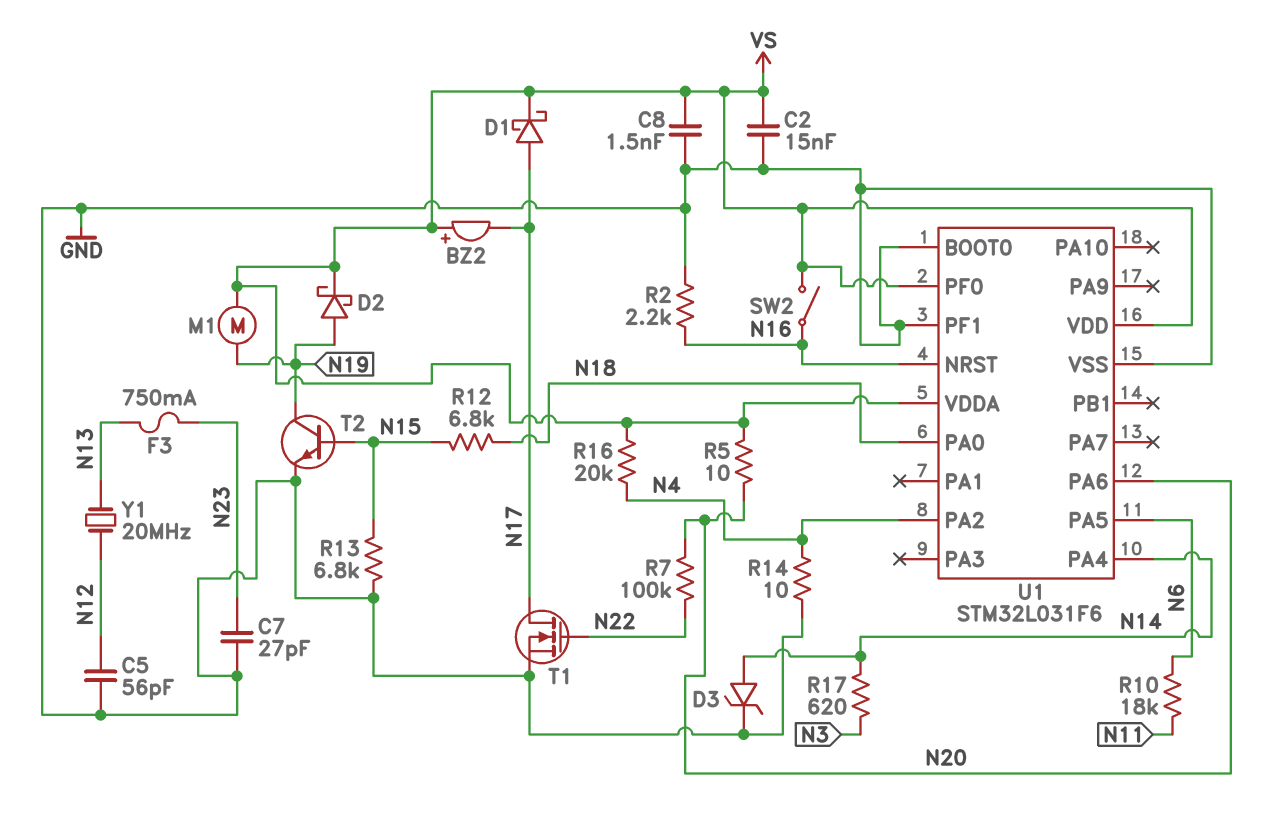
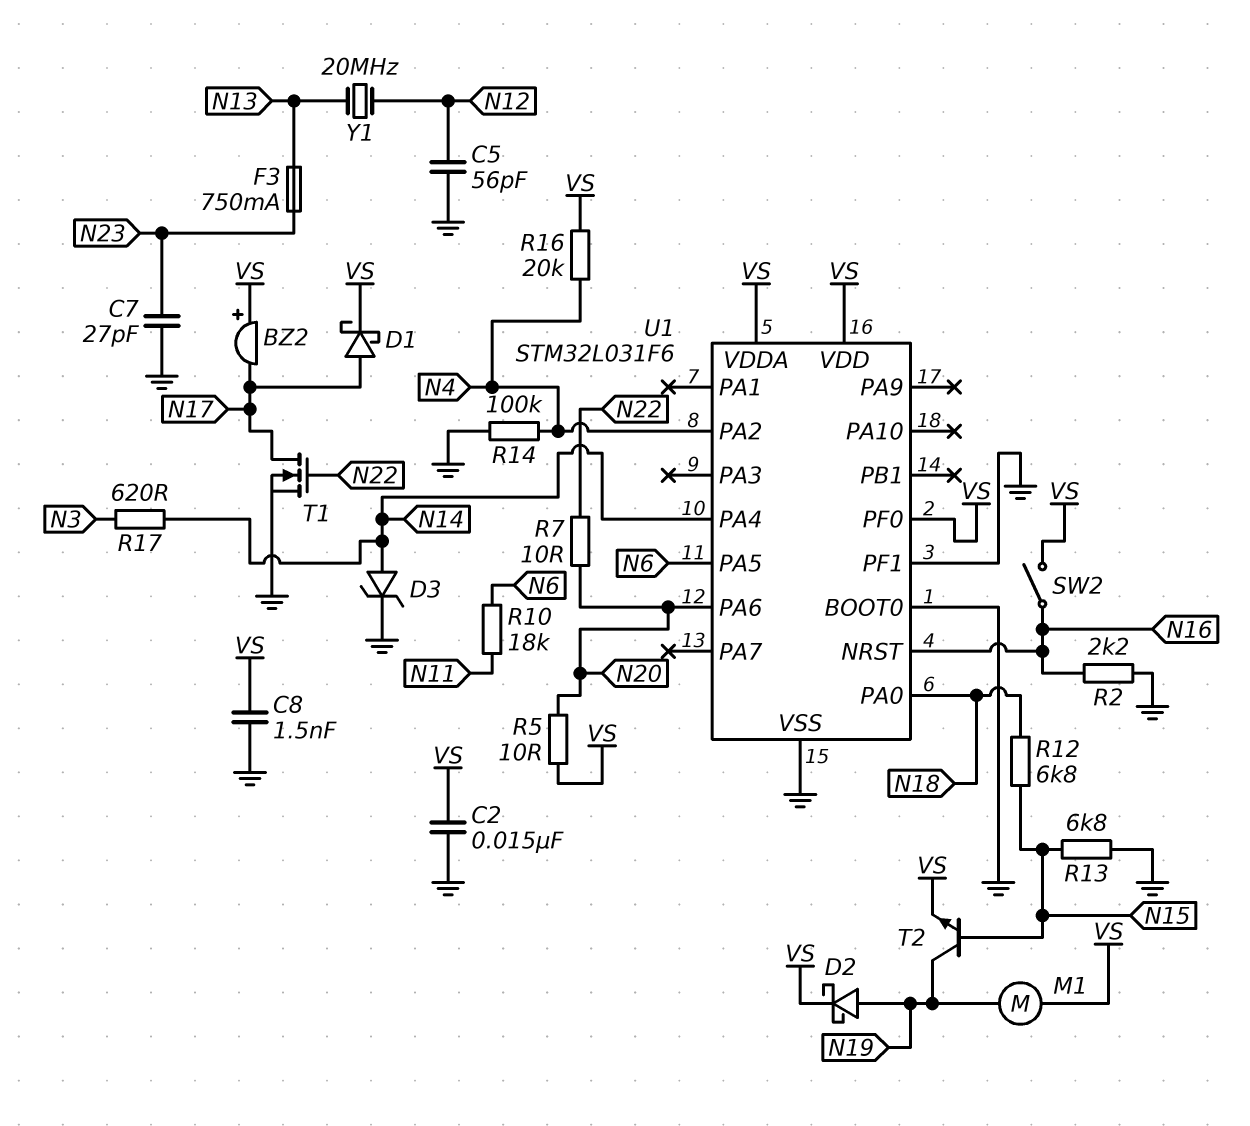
R7: 100k (N20, N22) -> 10 (N20, N22)
R14: 10 (GND, N4) -> 100k (GND, N4)
T2: NPN (B N15, C N19, E GND) -> NPN (B N15, C N19, E VS)

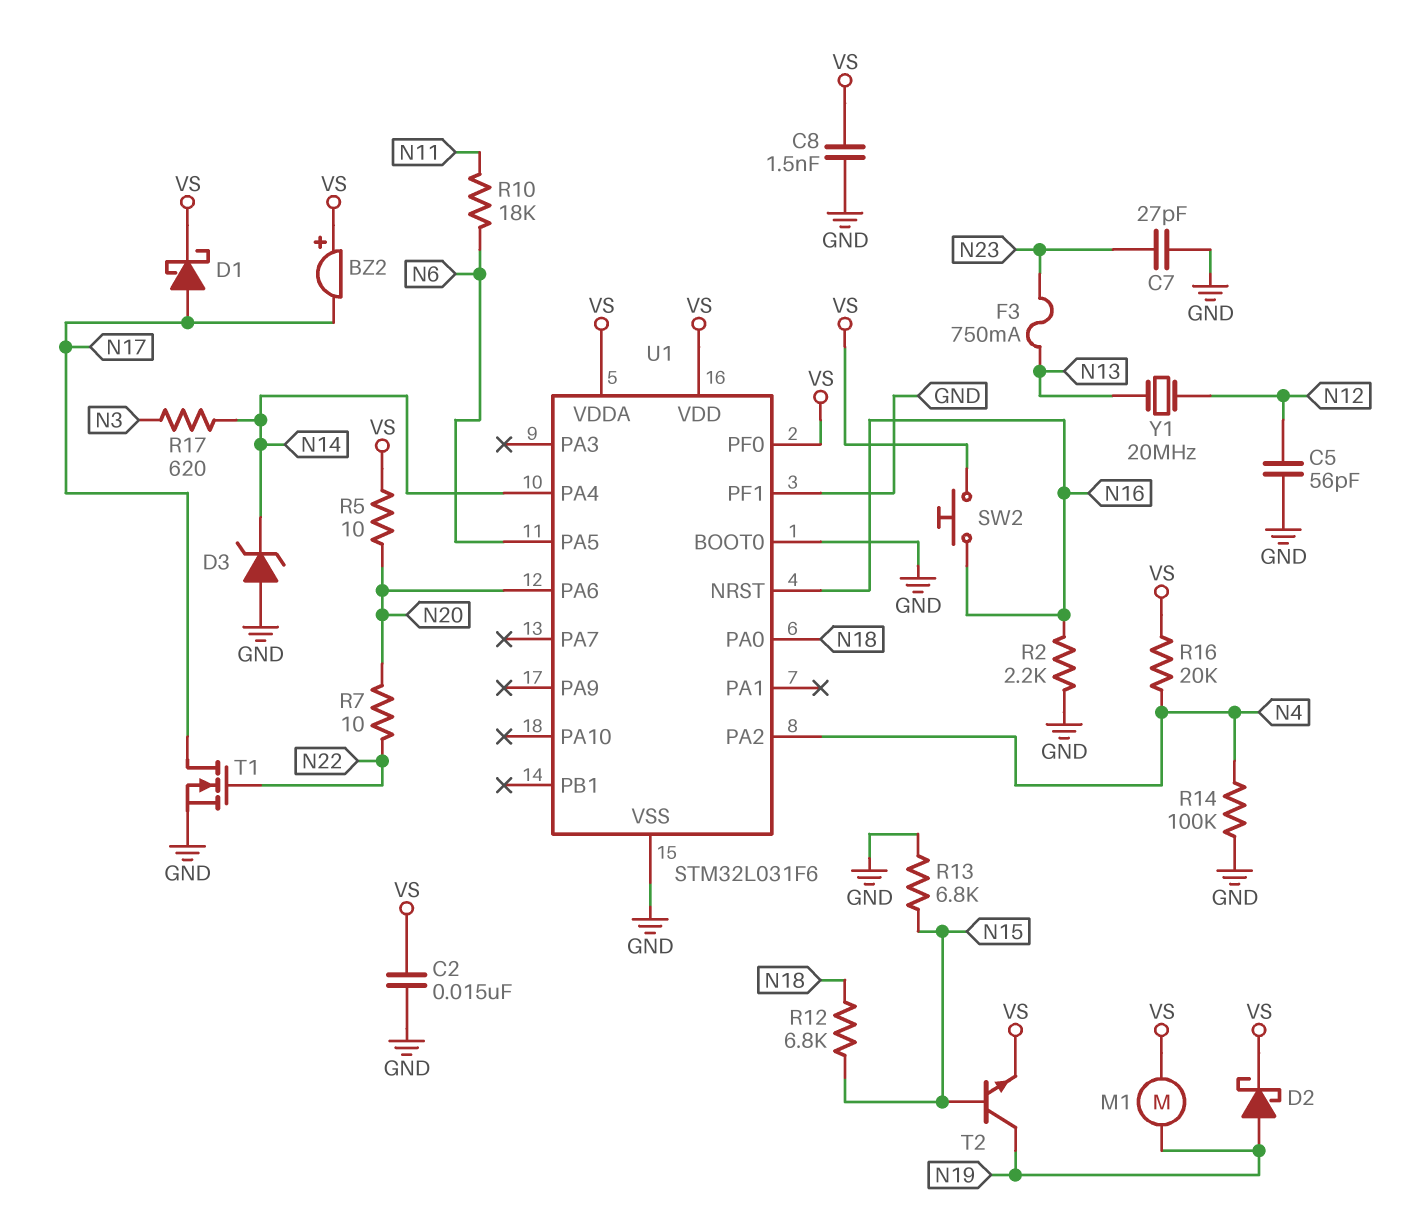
D3: zener (A N14, K GND) -> zener (A GND, K N14)
SW2: switch (N16, VS) -> button (N16, VS)

